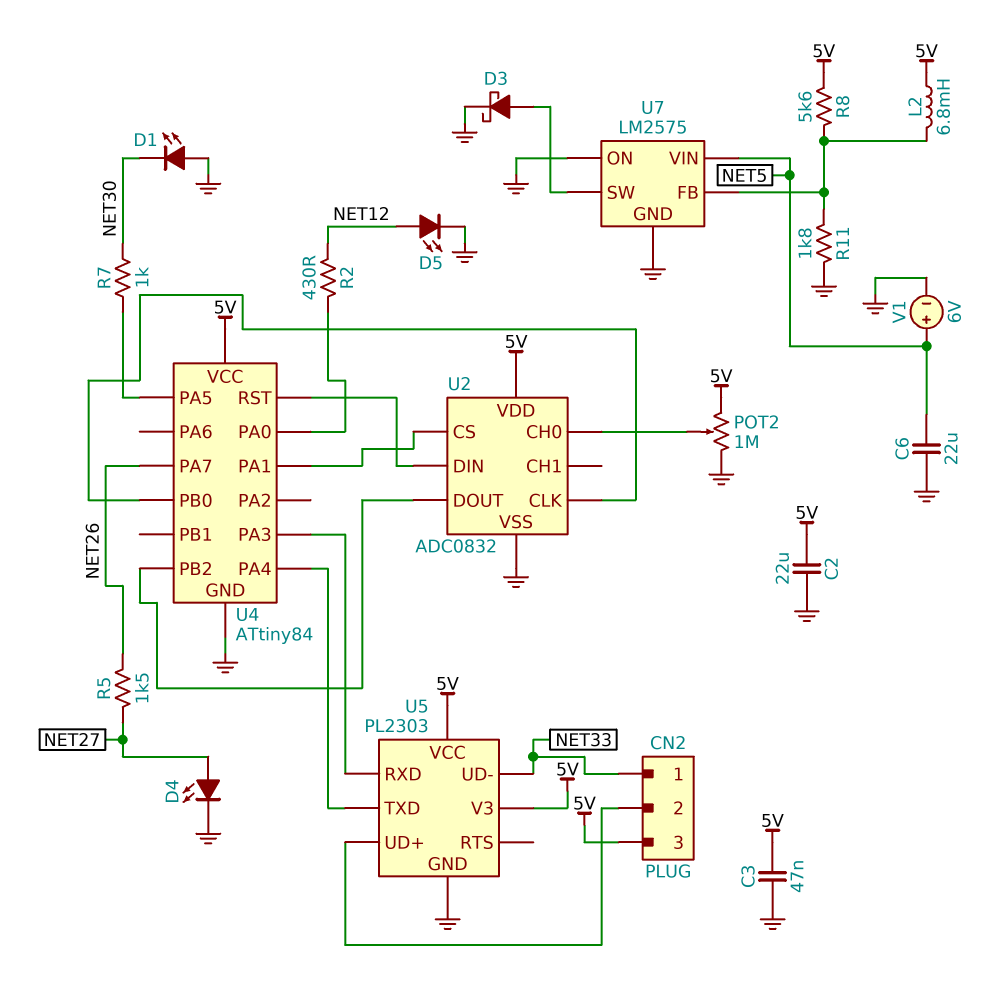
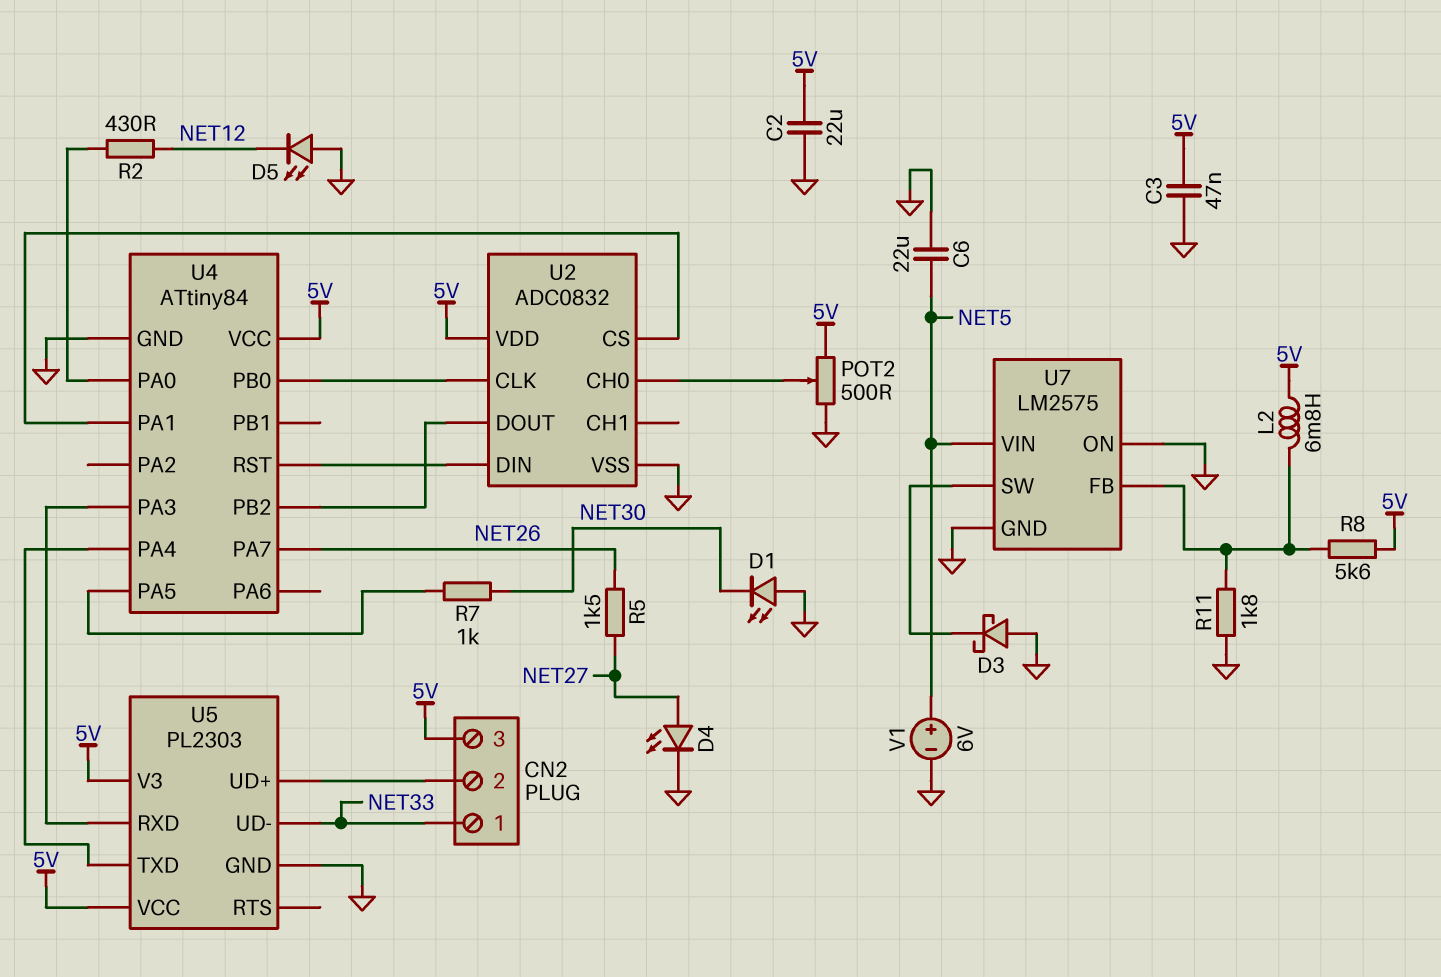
D3: schottky (A U7/SW, K GND) -> schottky (A GND, K U7/SW)
D5: LED (A NET12, K GND) -> LED (A GND, K NET12)
POT2: 1M (5V, GND, wiper U2/CH0) -> 500 (5V, GND, wiper U2/CH0)

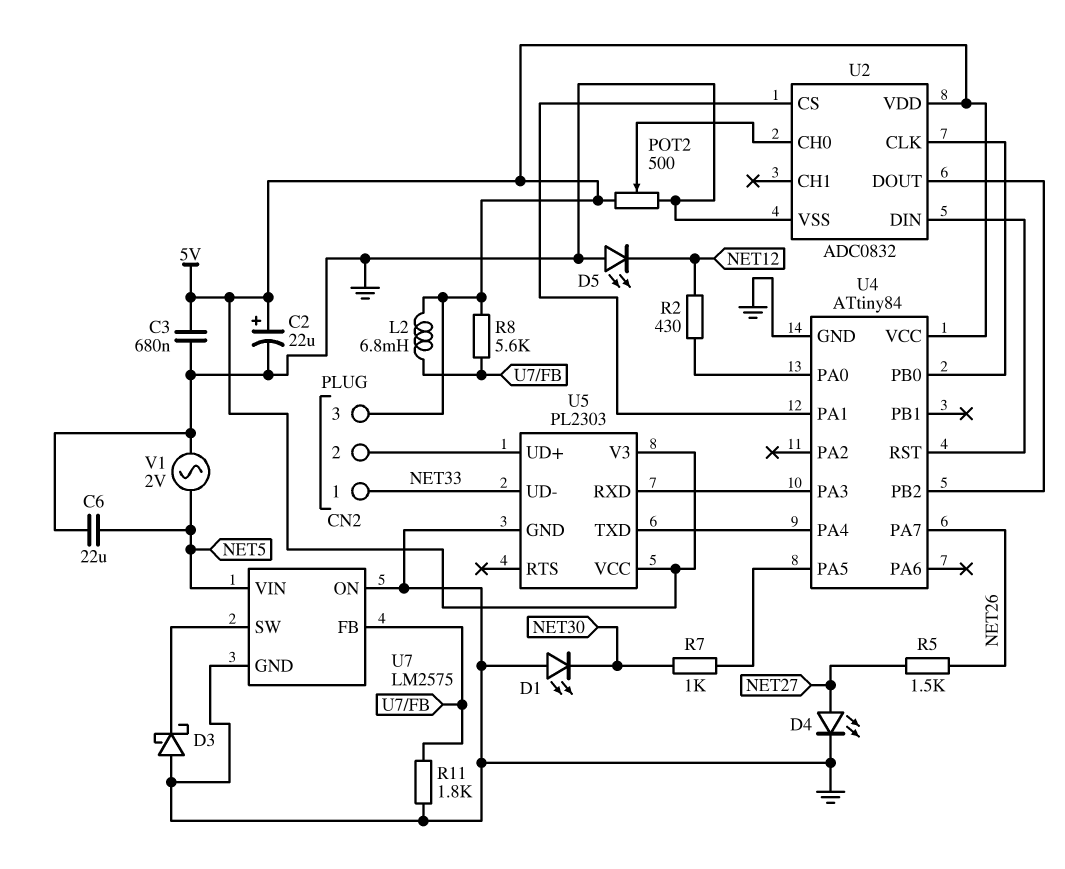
C2: 22uF (5V, GND) -> 22uF (plus 5V, minus GND)
C3: 47nF (5V, GND) -> 680nF (5V, GND)
V1: 6V (plus NET5, minus GND) -> AC 2V (GND, NET5)

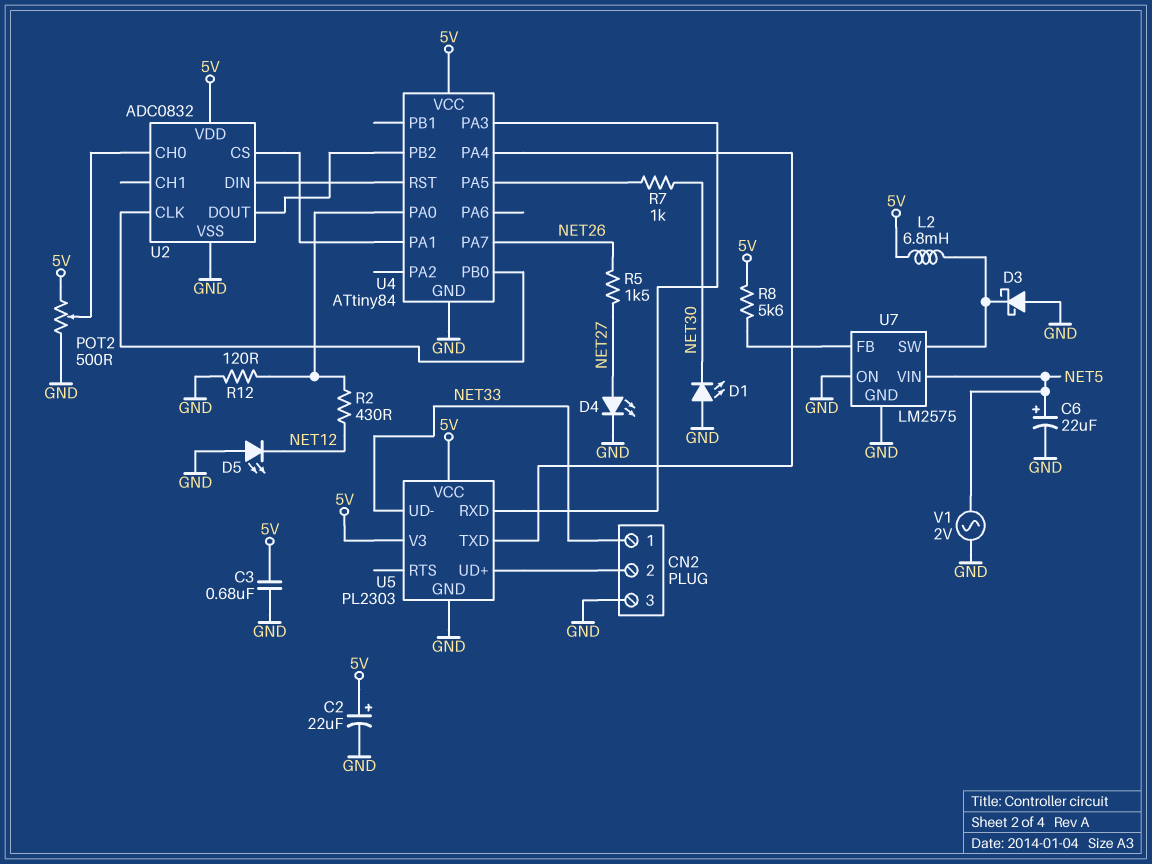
C6: 22uF (GND, NET5) -> 22uF (plus NET5, minus GND)
CN2 pin 3: 5V -> GND
L2: 6.8mH (5V, U7/FB) -> 6.8mH (5V, U7/SW)
R11: 1.8k (GND, U7/FB) -> none
R12: none -> 120 (GND, U4/PA0)

